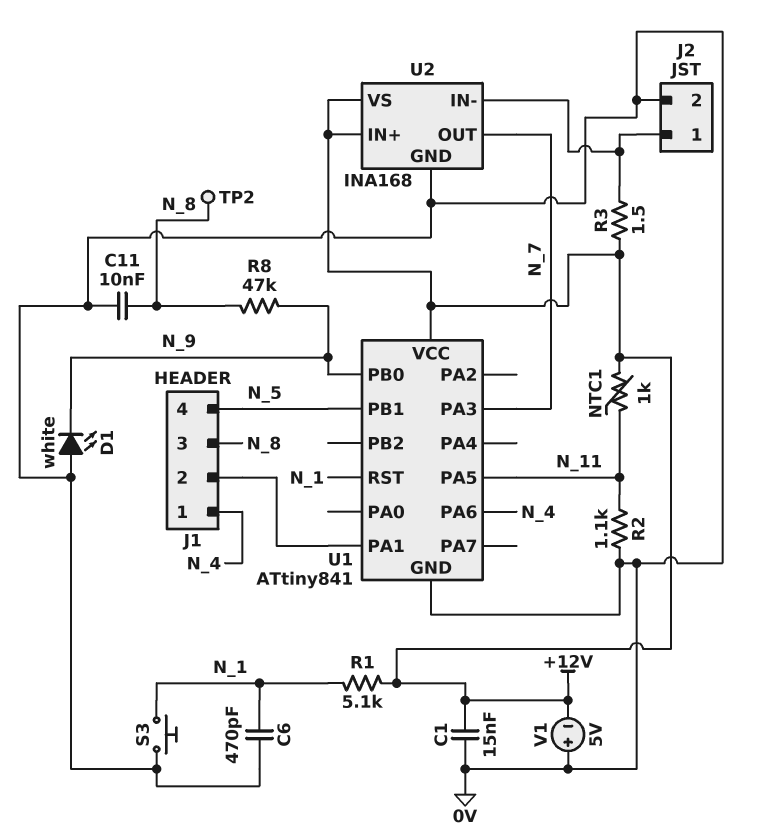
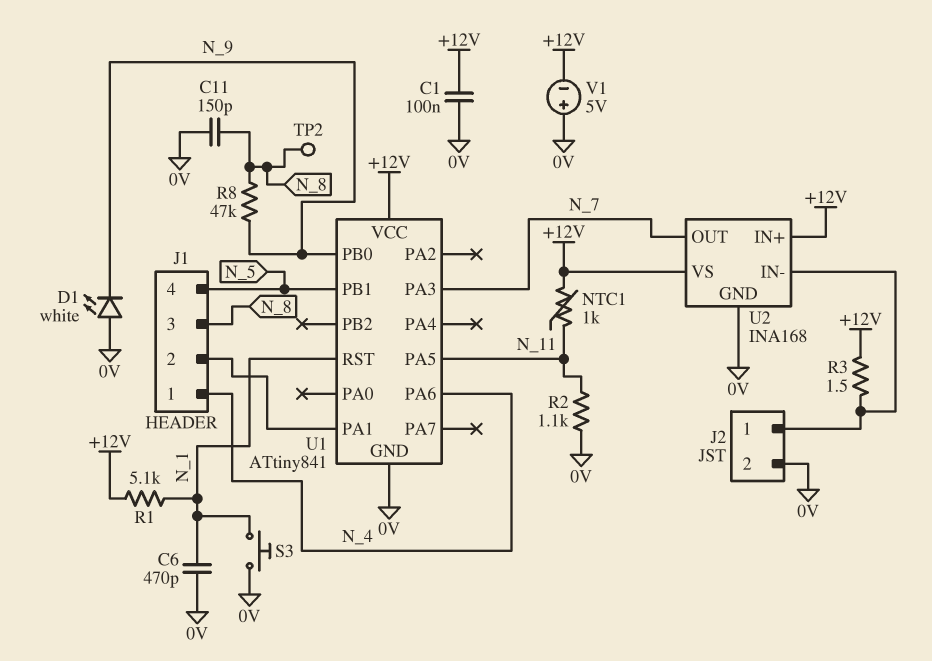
C1: 15nF (+12V, 0V) -> 100nF (+12V, 0V)
C11: 10nF (0V, N_8) -> 150pF (0V, N_8)

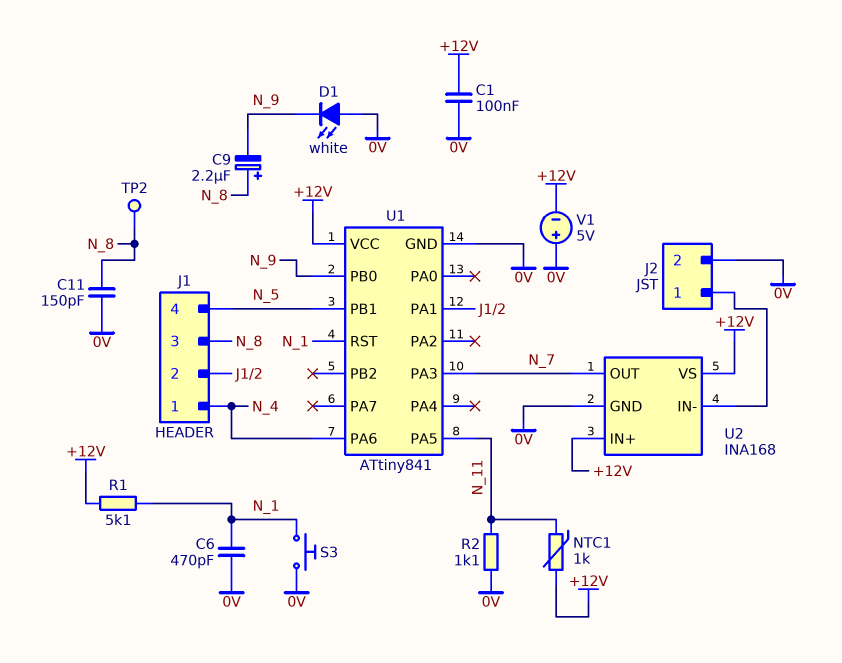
C9: none -> 2.2uF (plus N_8, minus N_9)
R3: 1.5 (+12V, J2/1) -> none
R8: 47k (N_8, N_9) -> none

